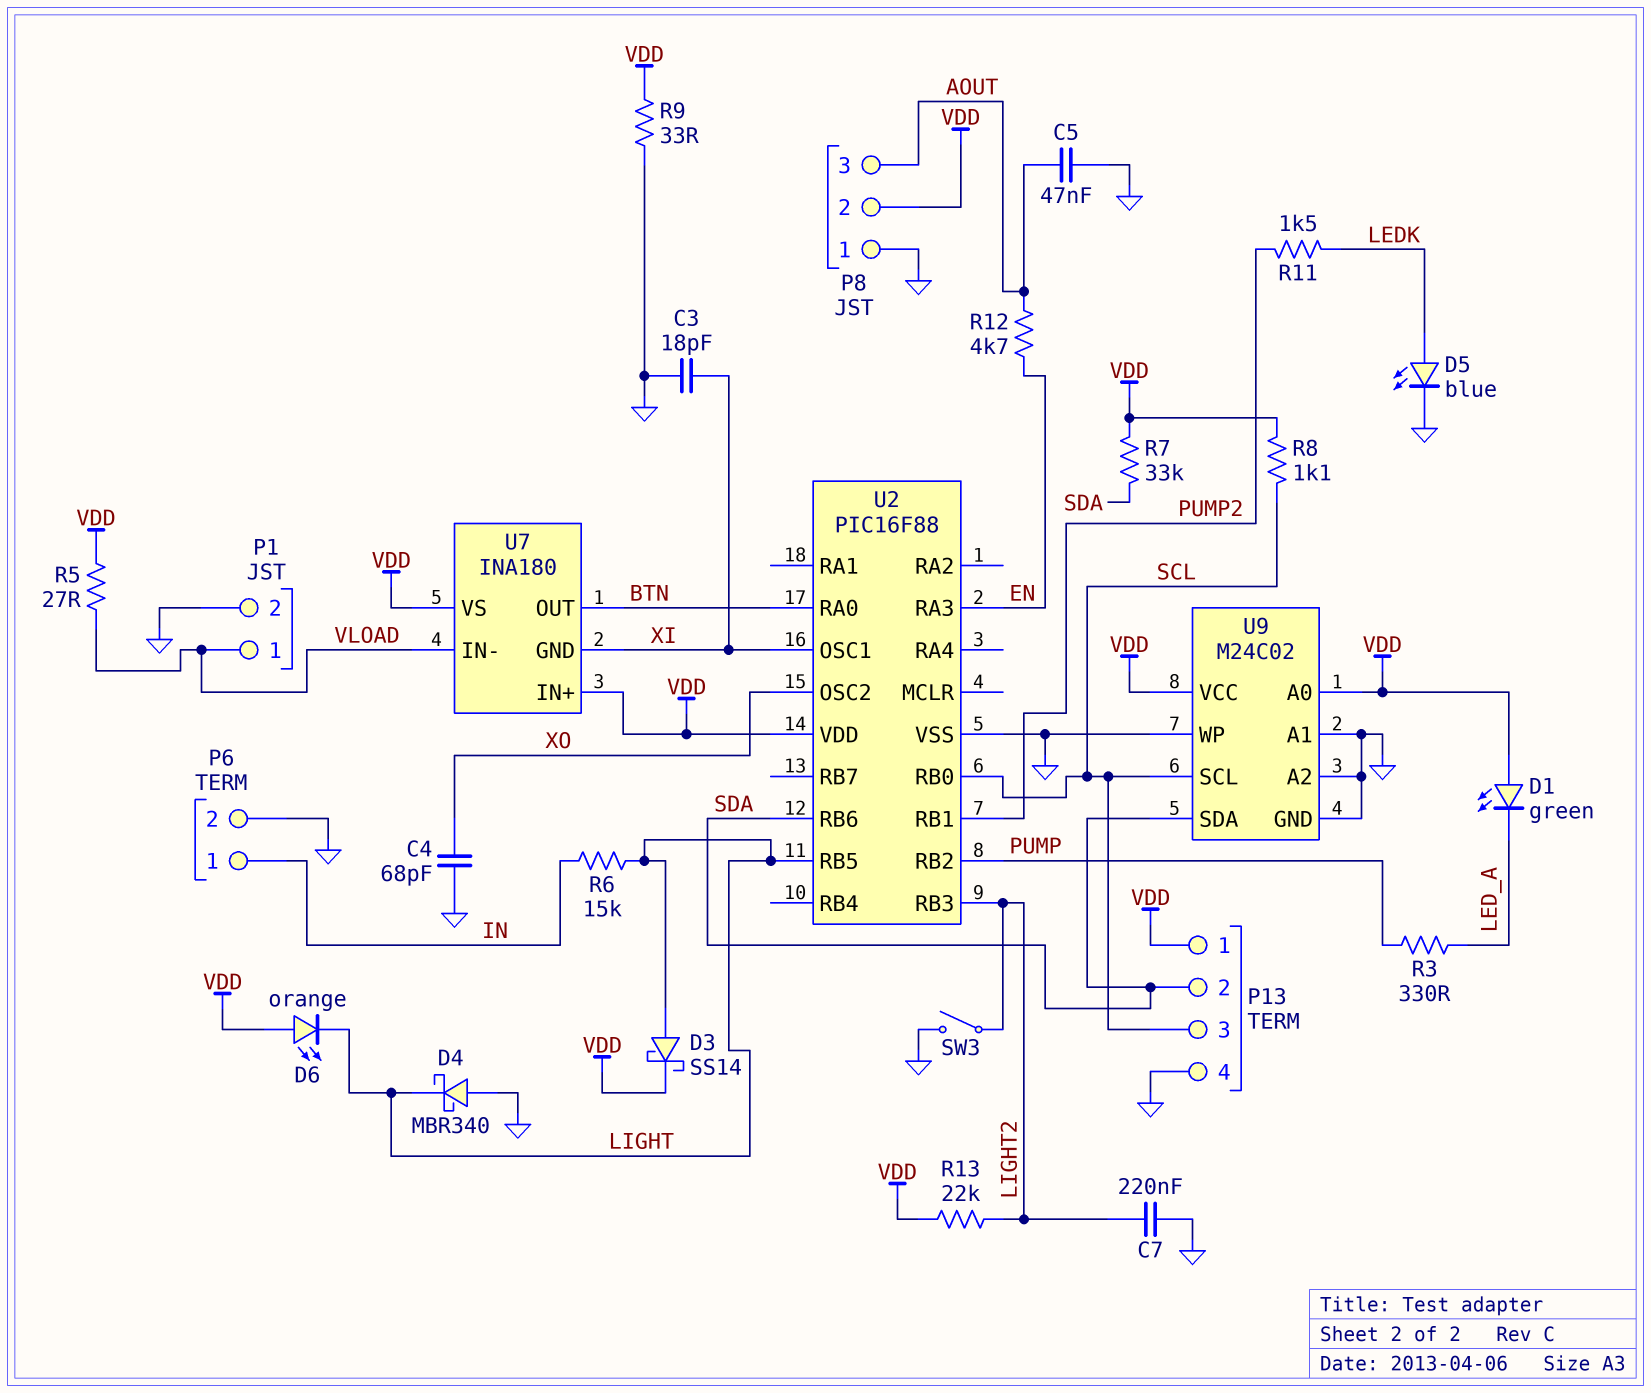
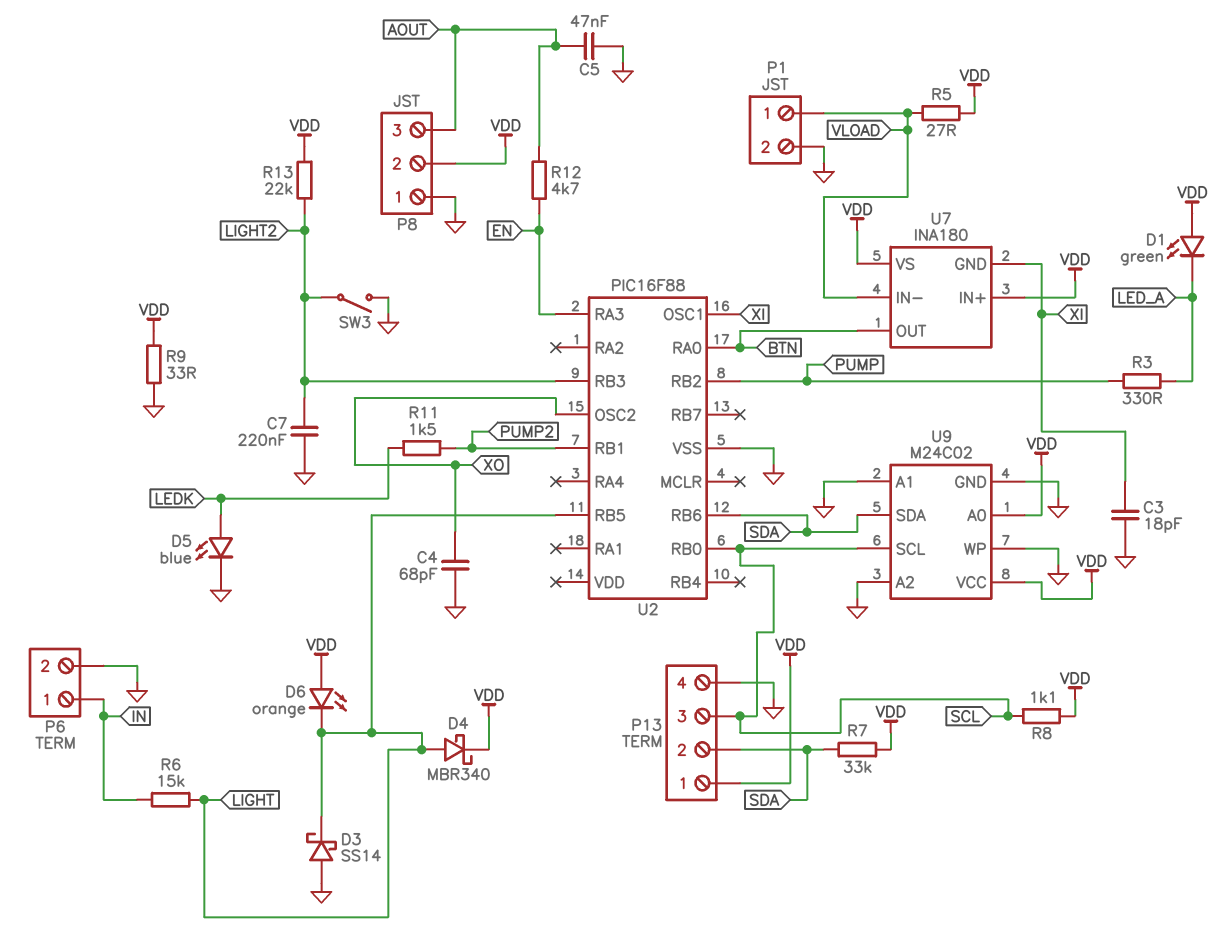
D3: schottky SS14 (A LIGHT, K VDD) -> schottky SS14 (A GND, K LIGHT)
D4: schottky MBR340 (A GND, K LIGHT) -> schottky MBR340 (A LIGHT, K VDD)
U2 pin VDD: VDD -> none

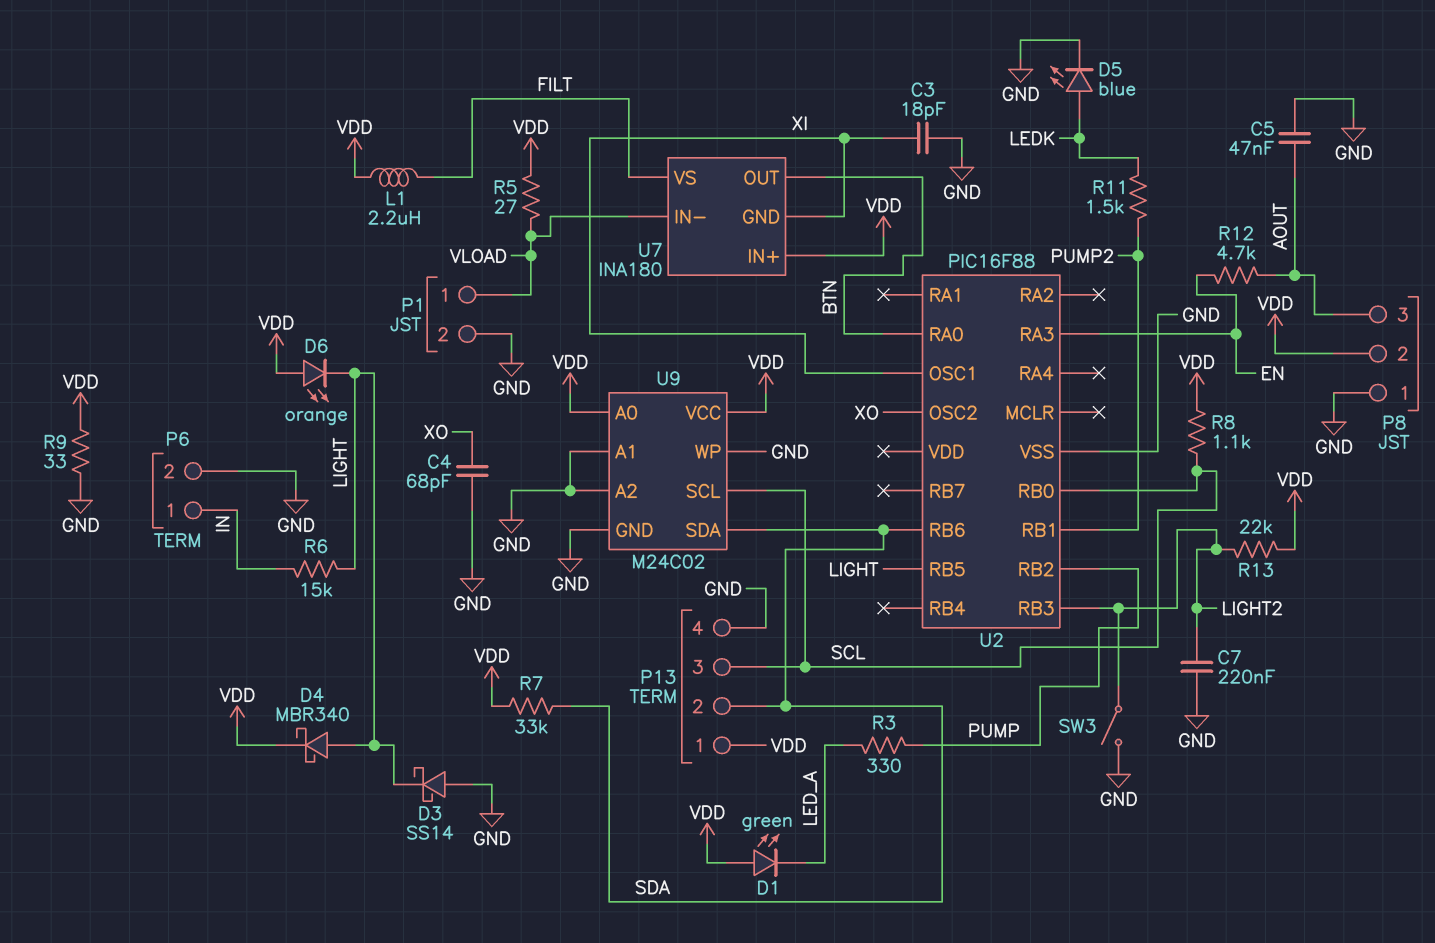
L1: none -> 2.2uH (FILT, VDD)
U7 pin VS: VDD -> FILT

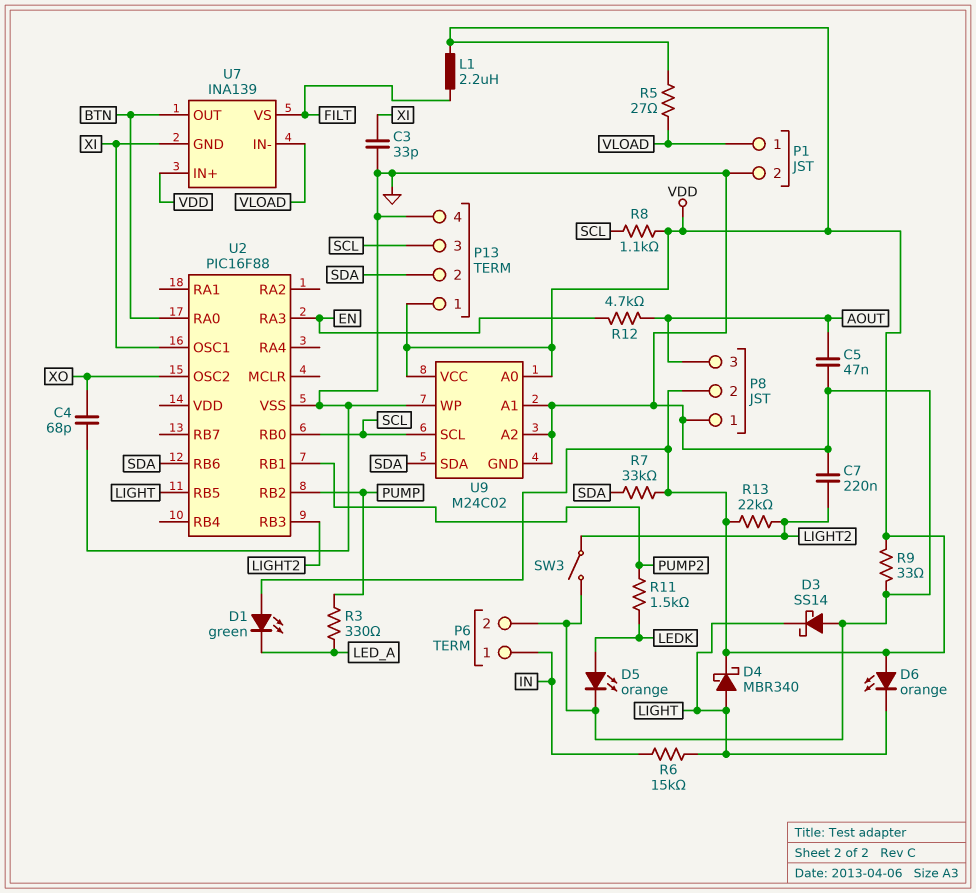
C3: 18pF (GND, XI) -> 33pF (GND, XI)
D5: LED blue (A LEDK, K GND) -> LED orange (A LEDK, K GND)
U7: INA180 -> INA139

